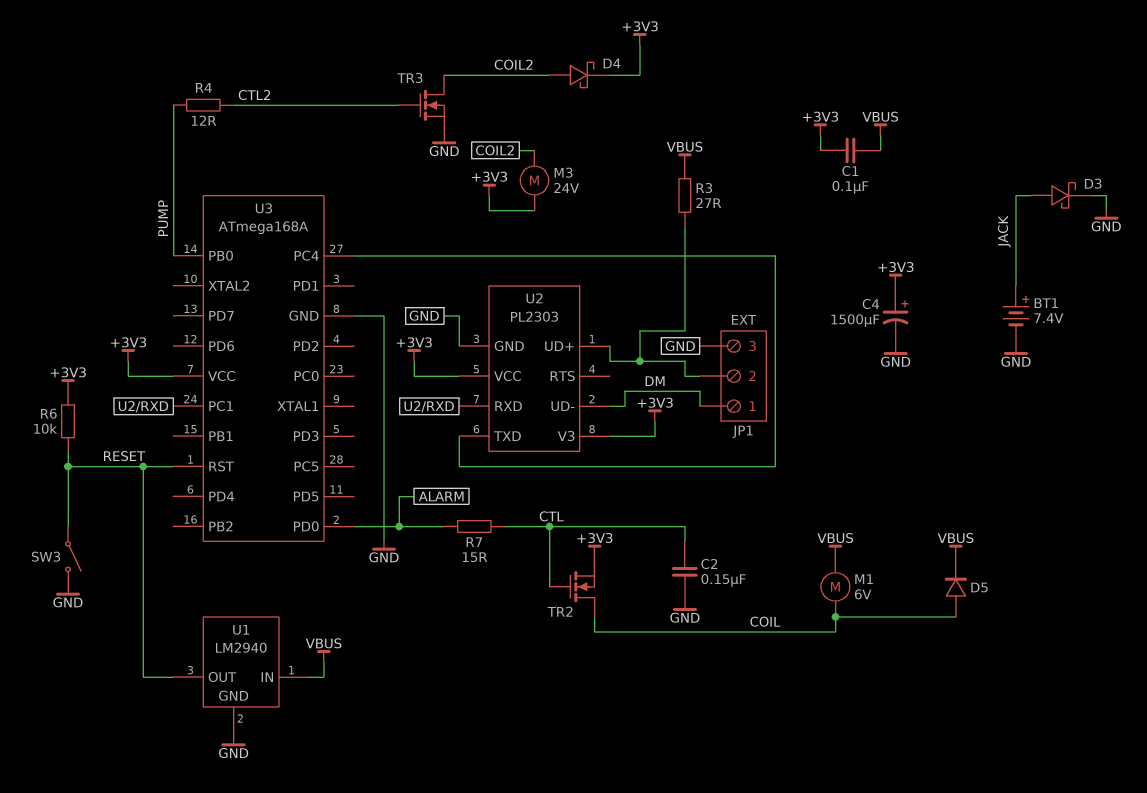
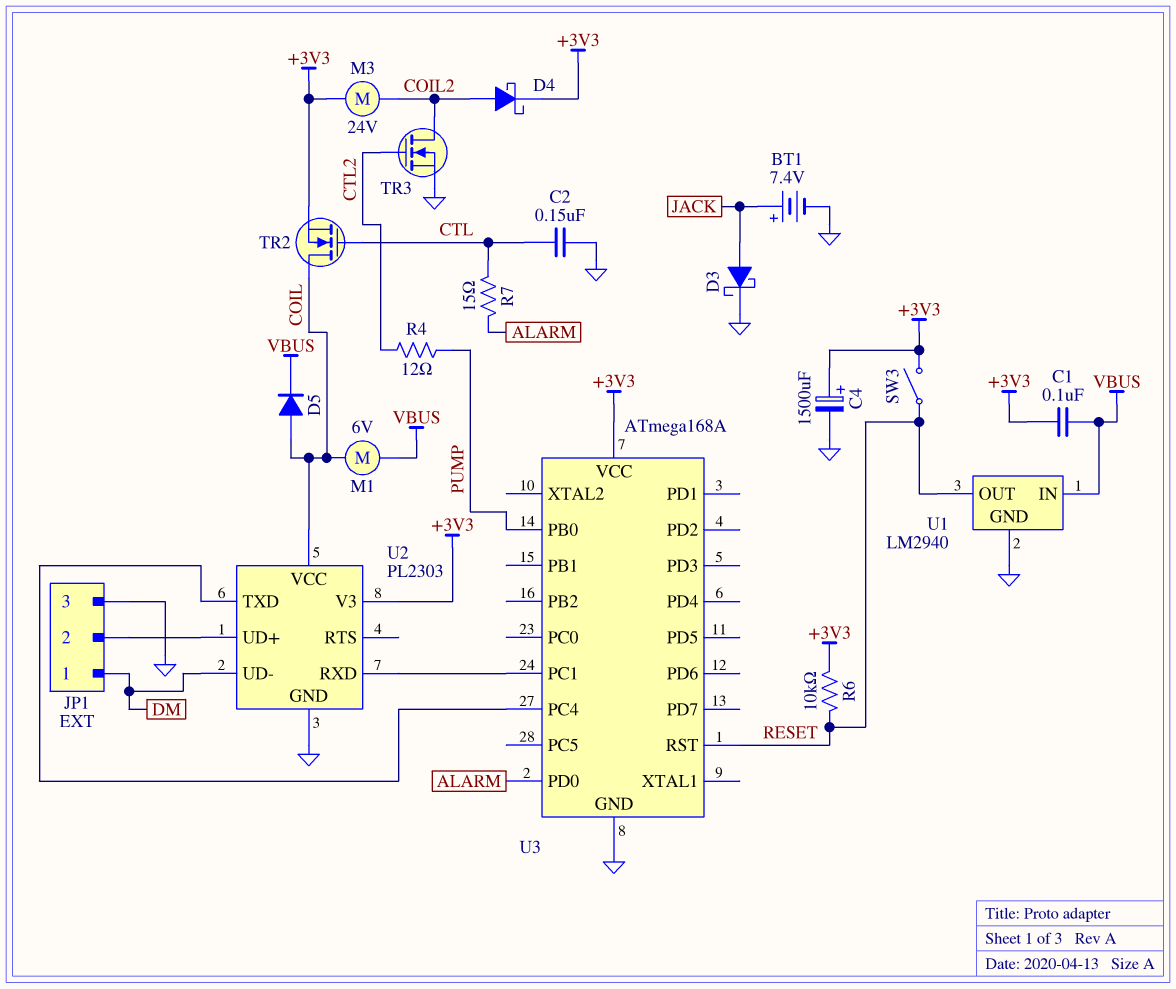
R3: 27 (JP1/2, VBUS) -> none
SW3: switch (GND, RESET) -> switch (+3V3, RESET)
U2 pin VCC: +3V3 -> COIL

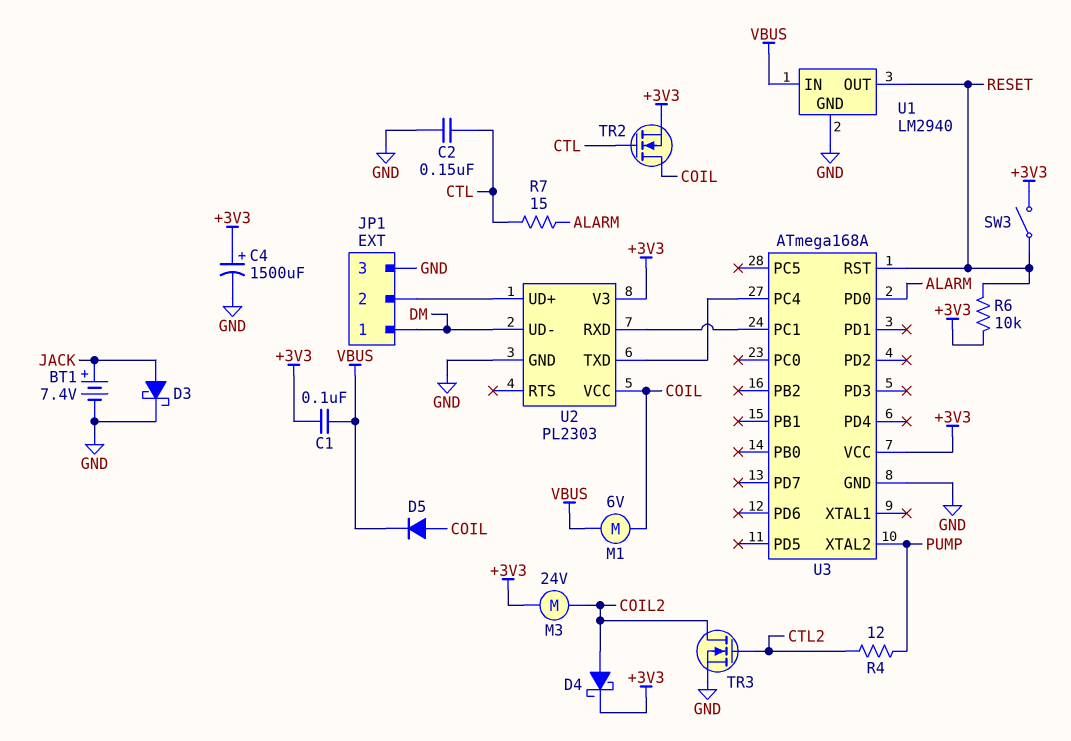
U3 pin PB0: PUMP -> none
U3 pin XTAL2: none -> PUMP

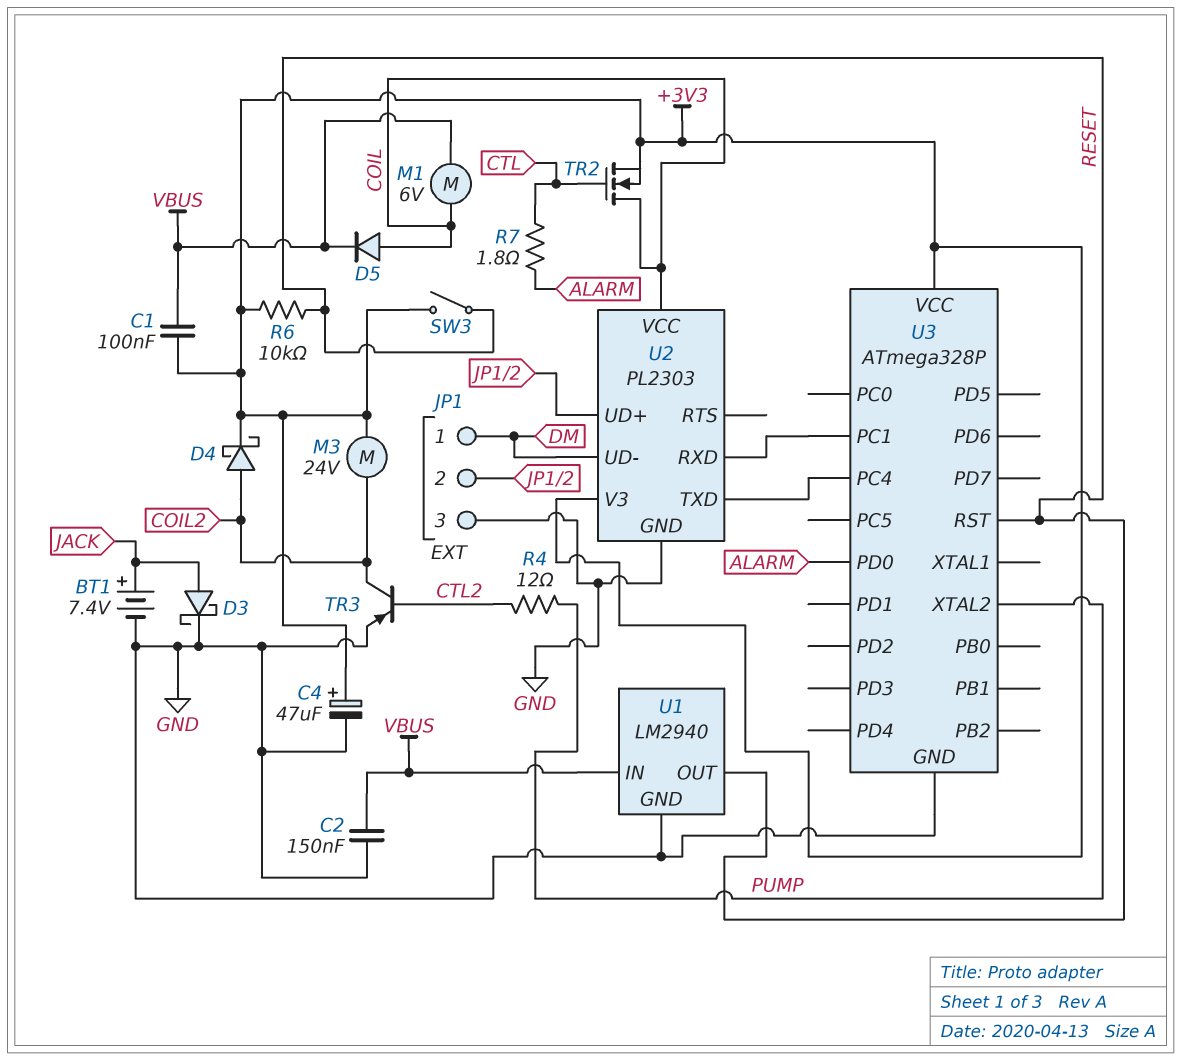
C2: 150nF (CTL, GND) -> 150nF (GND, VBUS)
C4: 1500uF (plus +3V3, minus GND) -> 47uF (plus +3V3, minus GND)
R7: 15 (ALARM, CTL) -> 1.8 (ALARM, CTL)
TR3: NMOS (G CTL2, D COIL2, S GND) -> PNP (B CTL2, C COIL2, E GND)
U3: ATmega168A -> ATmega328P

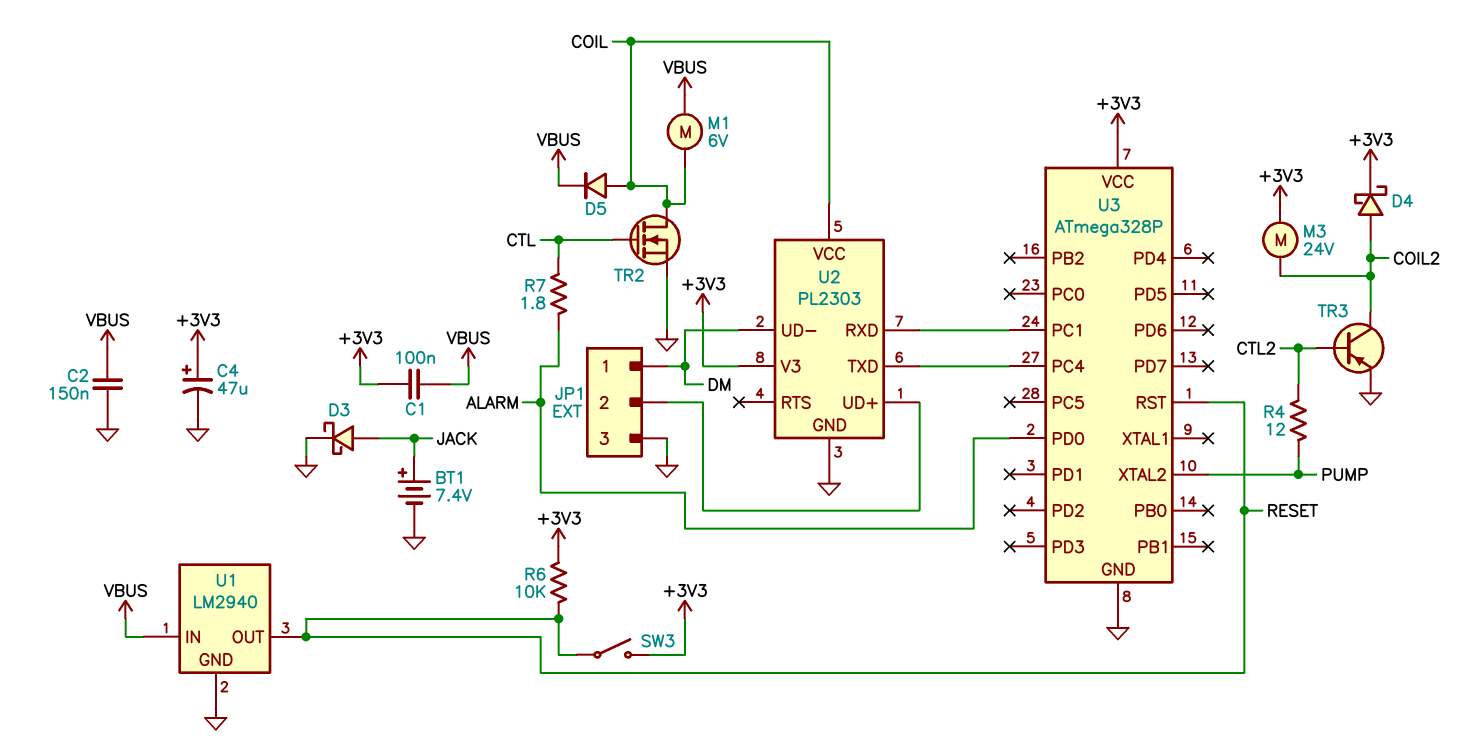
TR2: NMOS (G CTL, D COIL, S +3V3) -> NMOS (G CTL, D COIL, S GND)

